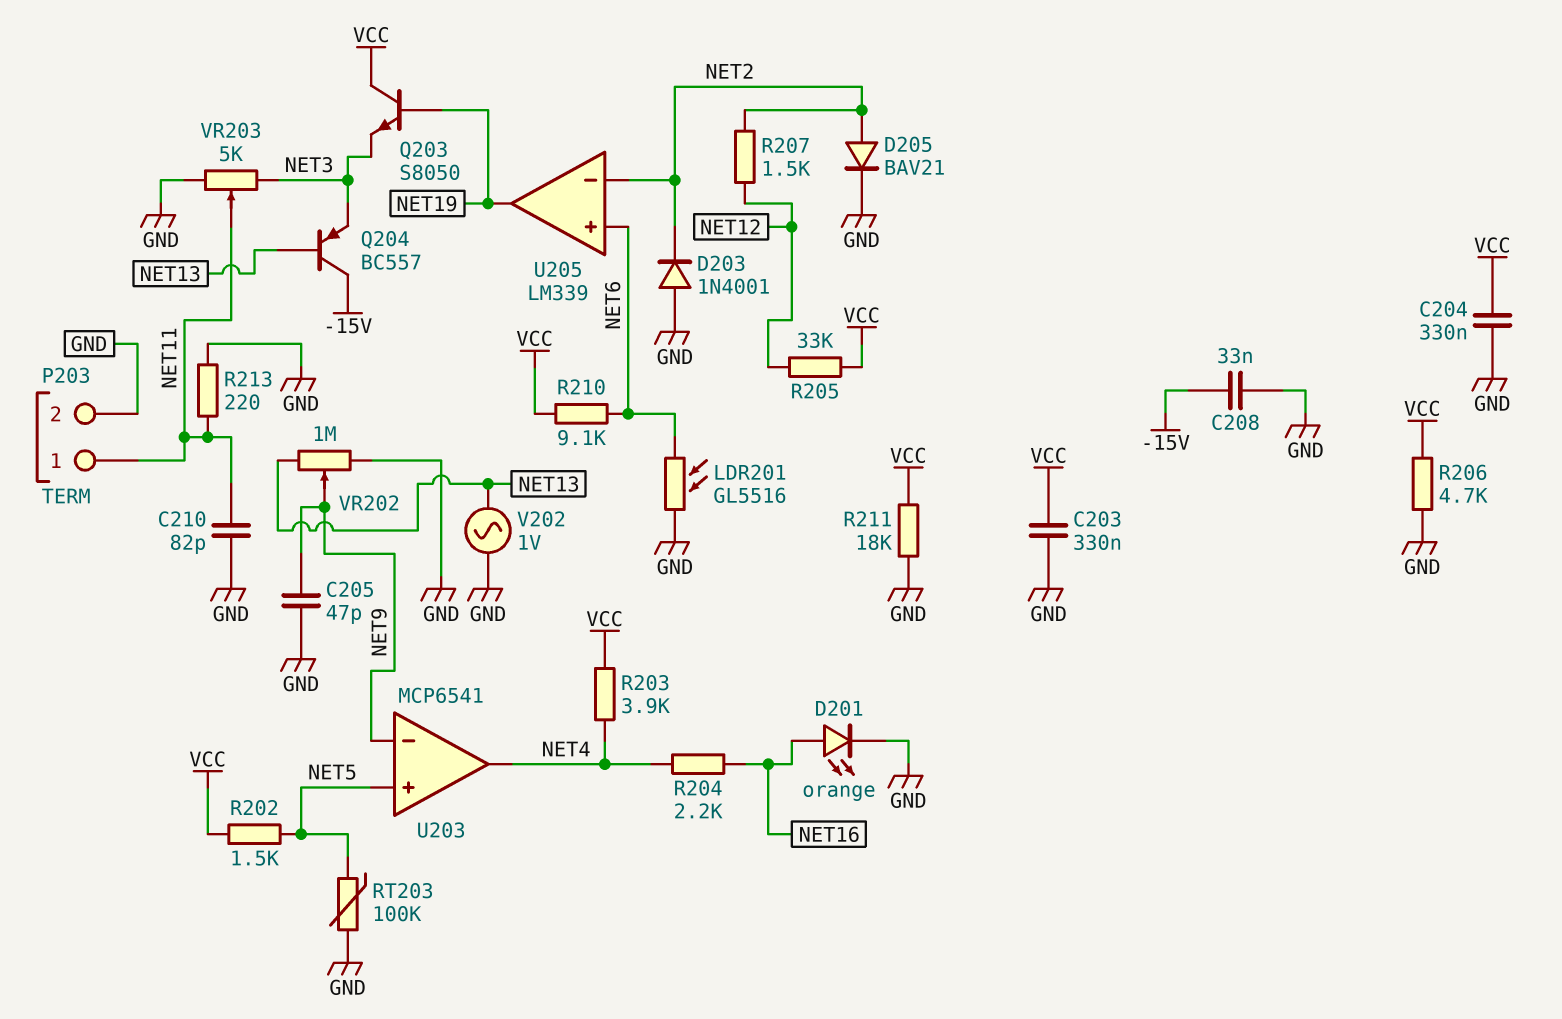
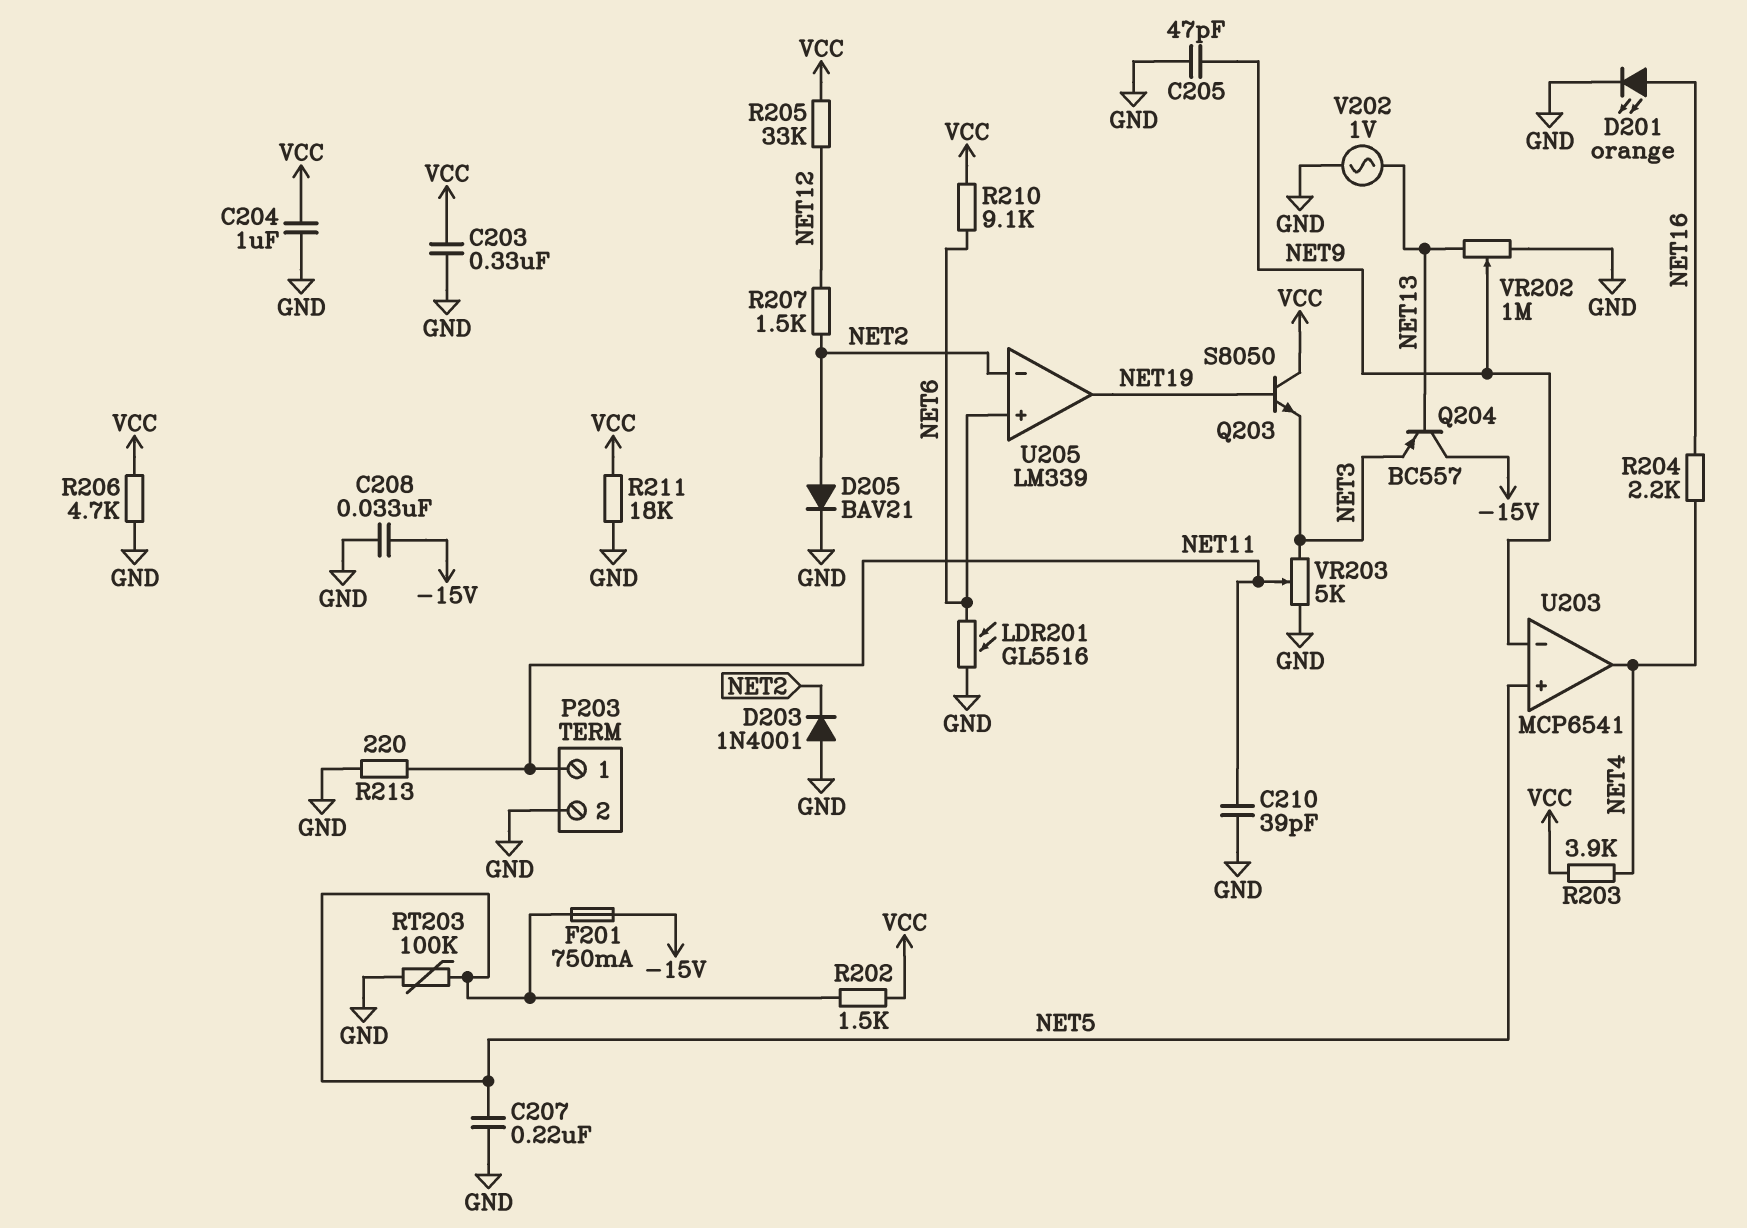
C204: 330nF (GND, VCC) -> 1uF (GND, VCC)
C207: none -> 220nF (GND, NET5)
C210: 82pF (GND, NET11) -> 39pF (GND, NET11)
F201: none -> 750mA (-15V, NET5)

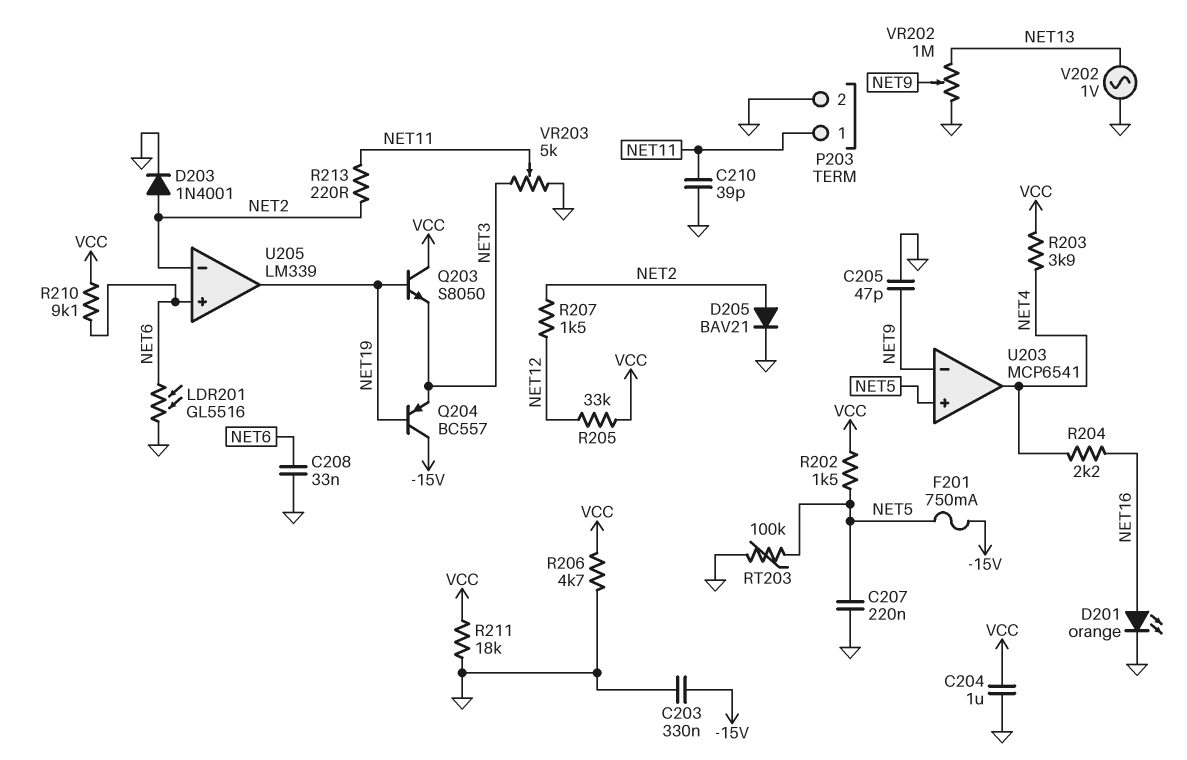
C203: 330nF (GND, VCC) -> 330nF (-15V, GND)
C208: 33nF (-15V, GND) -> 33nF (GND, NET6)
D203: diode 1N4001 (A GND, K NET2) -> diode 1N4001 (A NET2, K GND)
Q204: PNP BC557 (B NET13, C -15V, E NET3) -> PNP BC557 (B NET19, C -15V, E NET3)
R213: 220 (GND, NET11) -> 220 (NET2, NET11)

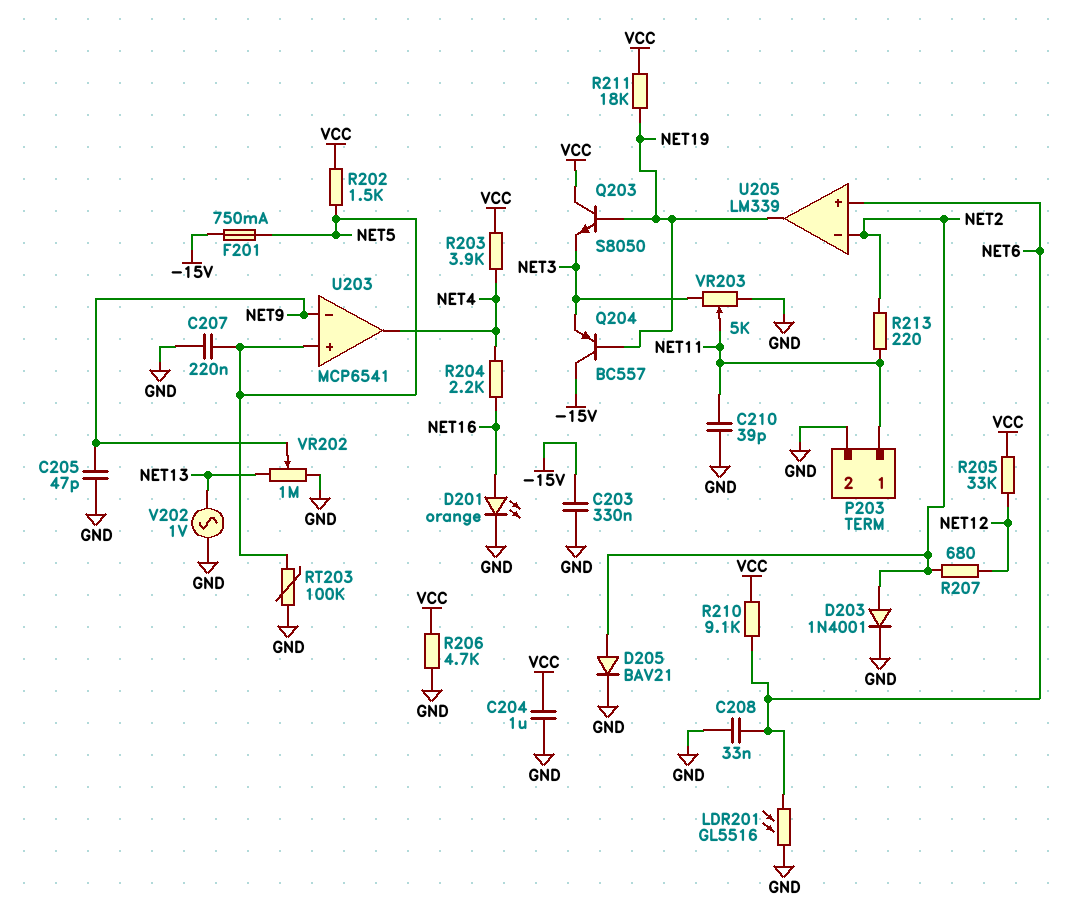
R207: 1.5k (NET2, NET12) -> 680 (NET2, NET12)
R211: 18k (GND, VCC) -> 18k (NET19, VCC)

